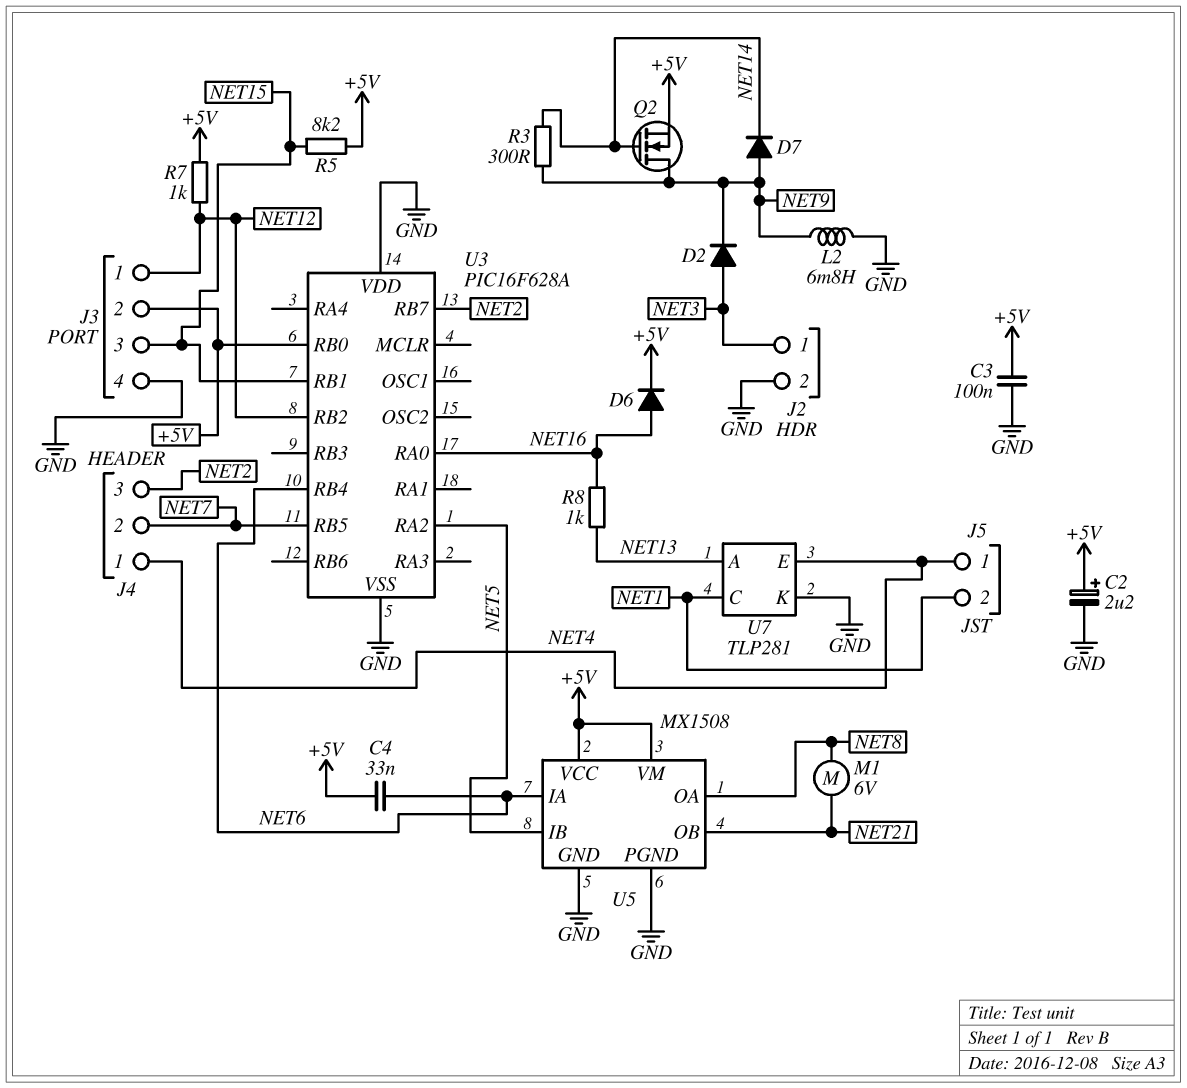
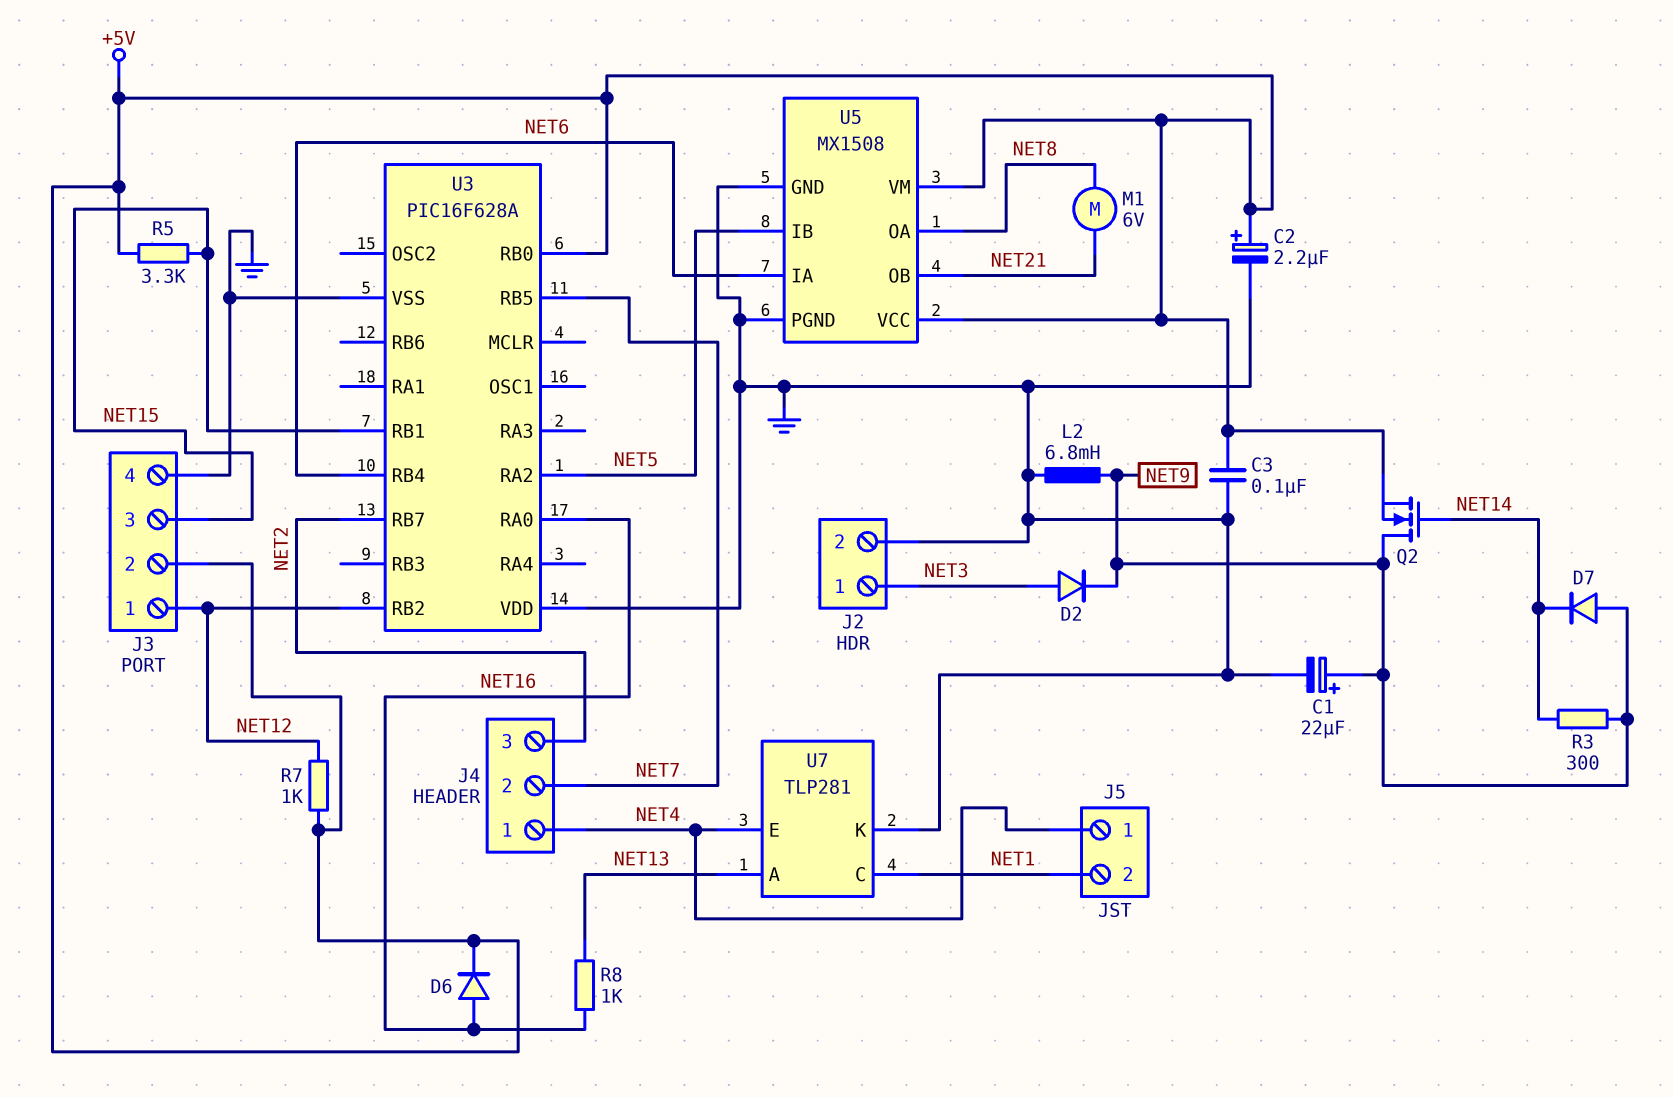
C1: none -> 22uF (plus NET9, minus GND)
C4: 33nF (+5V, NET6) -> none
R5: 8.2k (+5V, NET15) -> 3.3k (+5V, NET15)

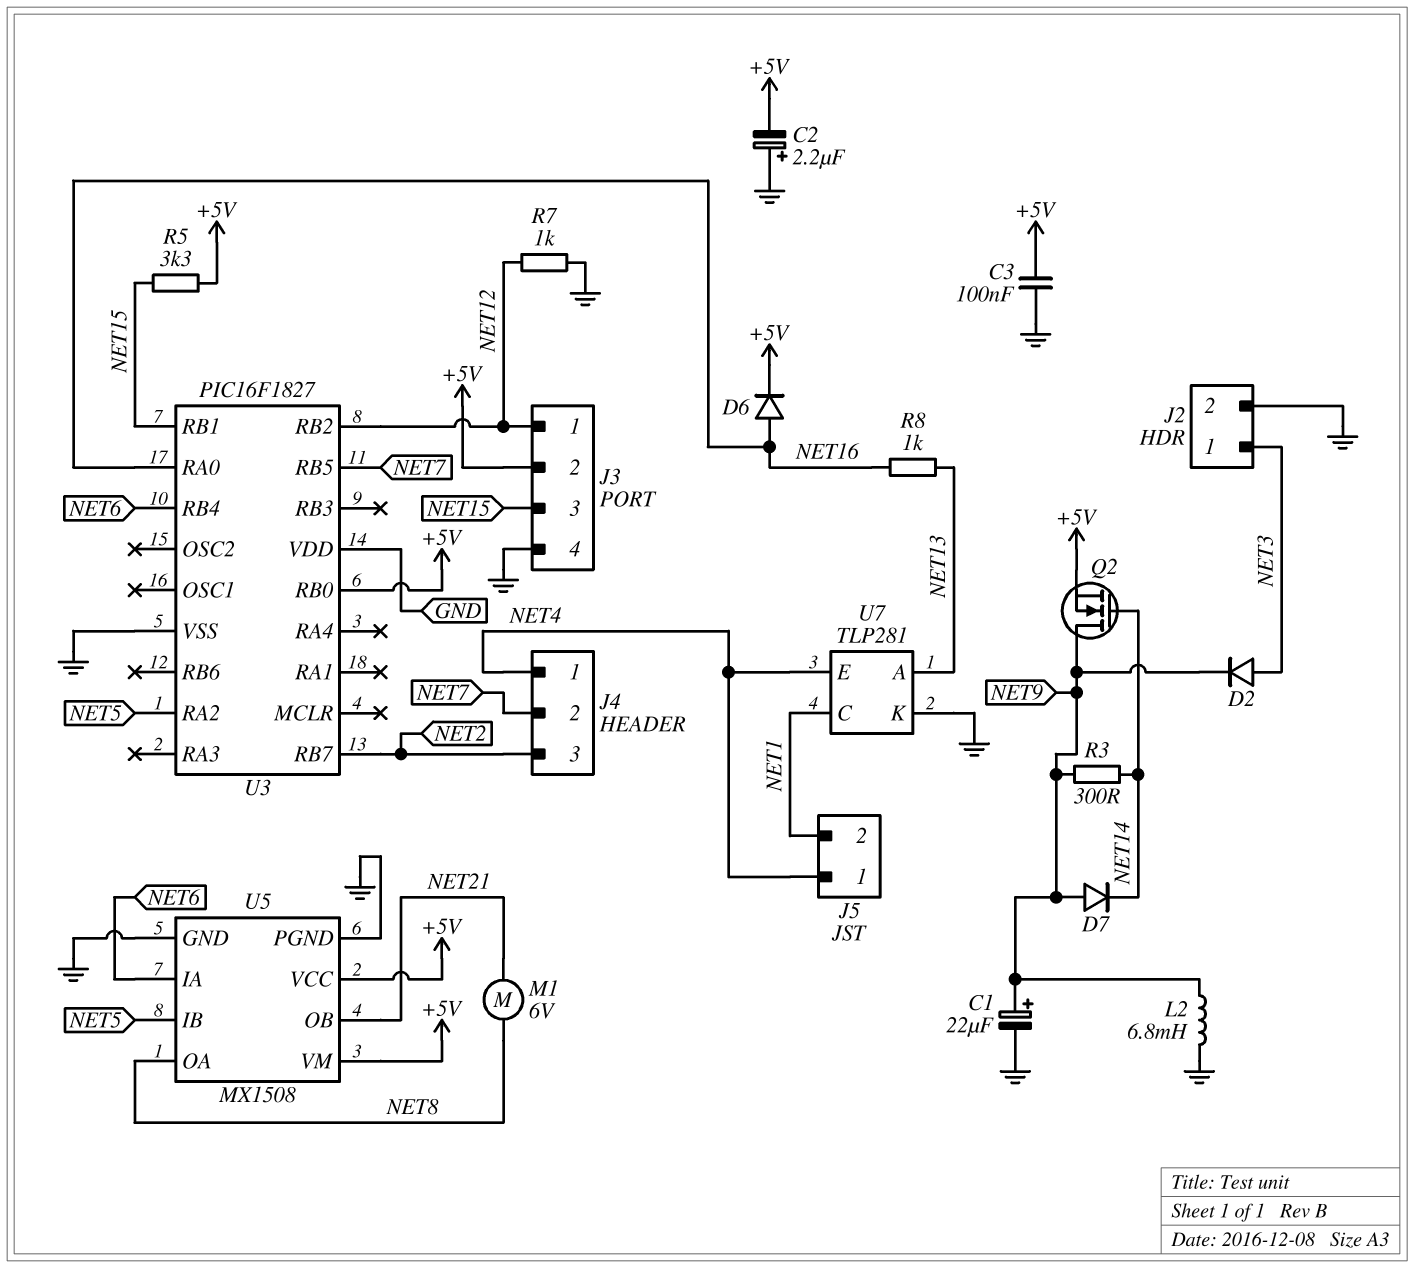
C2: 2.2uF (plus +5V, minus GND) -> 2.2uF (plus GND, minus +5V)
R7: 1k (+5V, NET12) -> 1k (GND, NET12)
U3: PIC16F628A -> PIC16F1827

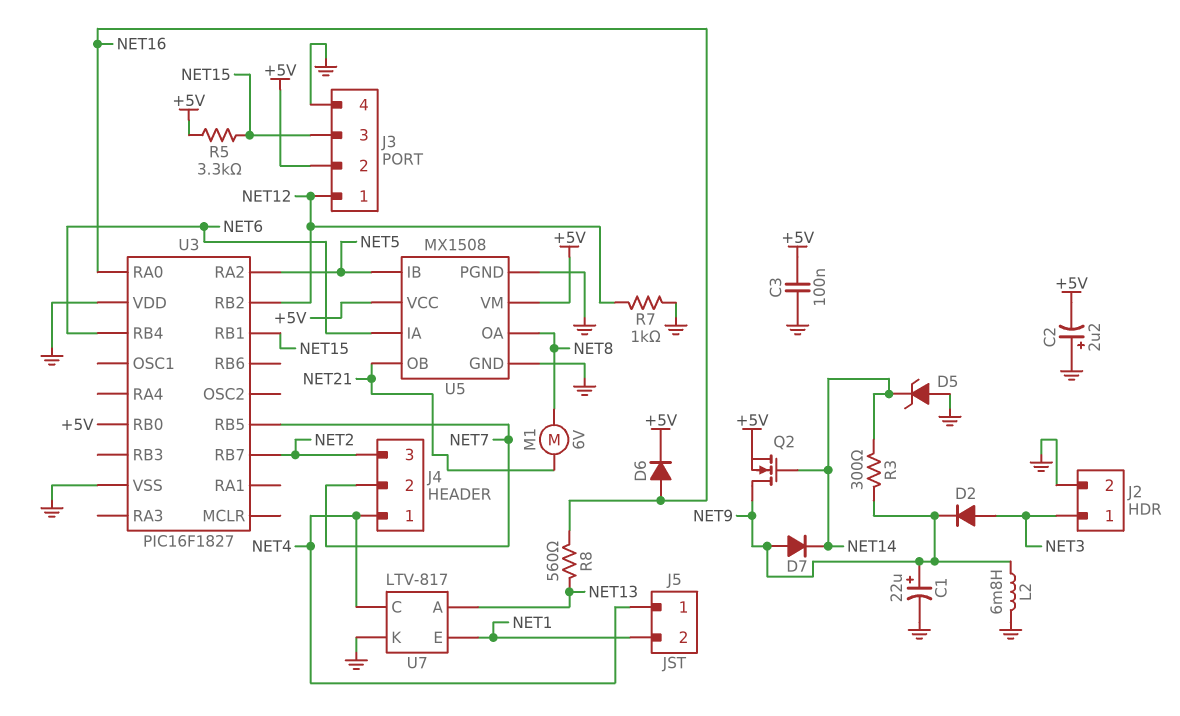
D5: none -> zener (A GND, K NET14)
R8: 1k (NET13, NET16) -> 560 (NET13, NET16)
U7: TLP281 -> LTV-817
U7 pin C: NET1 -> NET4
U7 pin E: NET4 -> NET1

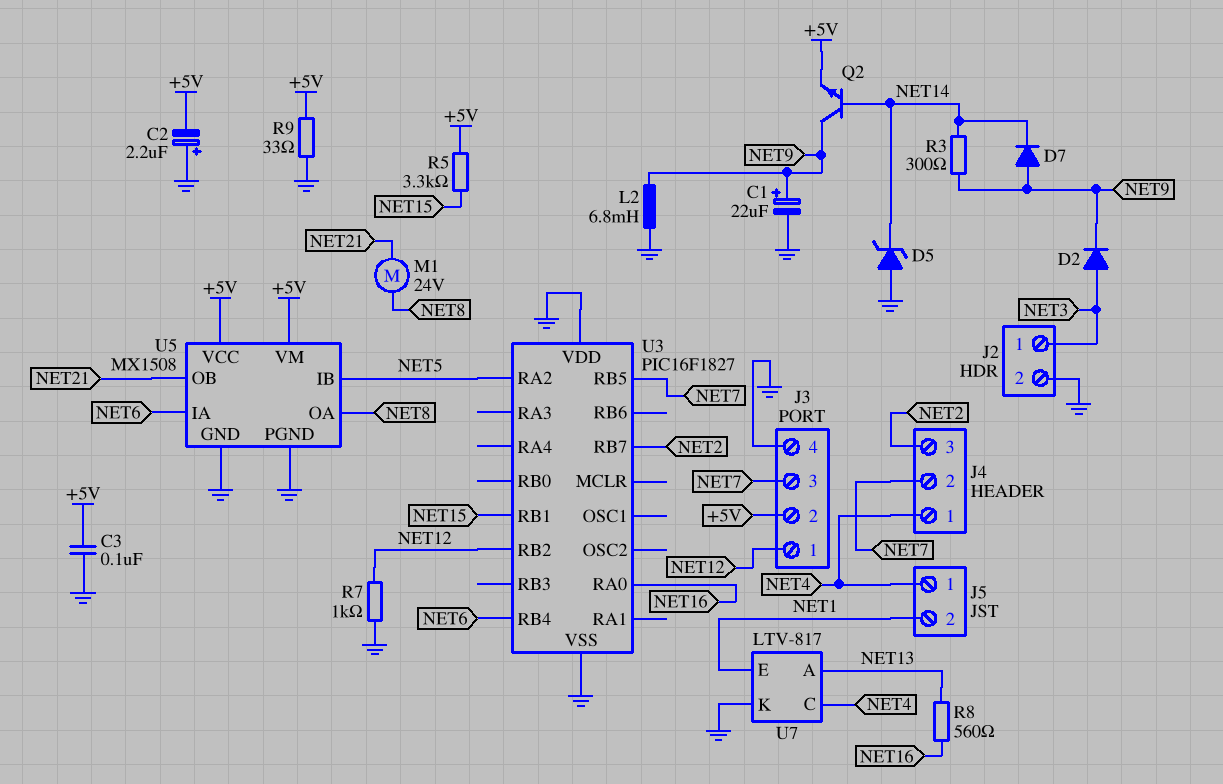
D6: diode (A NET16, K +5V) -> none
J3 pin 3: NET15 -> NET7
M1: motor 6V (NET8, NET21) -> motor 24V (NET8, NET21)
Q2: NMOS (G NET14, D NET9, S +5V) -> NPN (B NET14, C NET9, E +5V)
R9: none -> 33 (+5V, GND)
U3 pin RB0: +5V -> none

